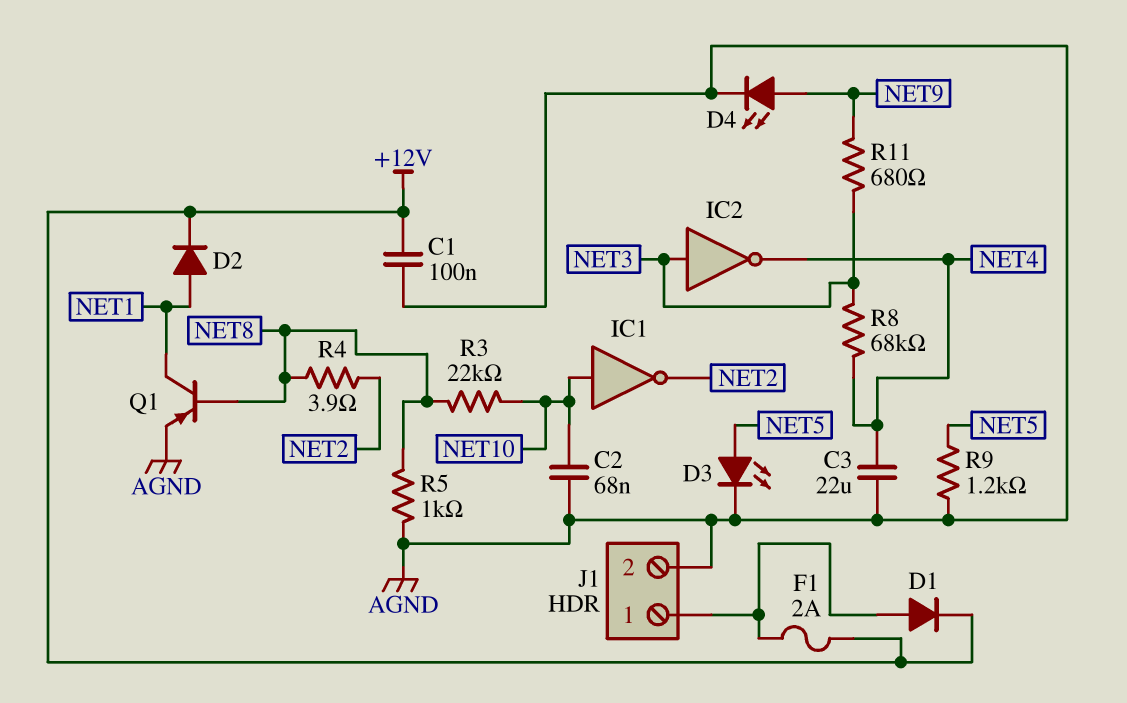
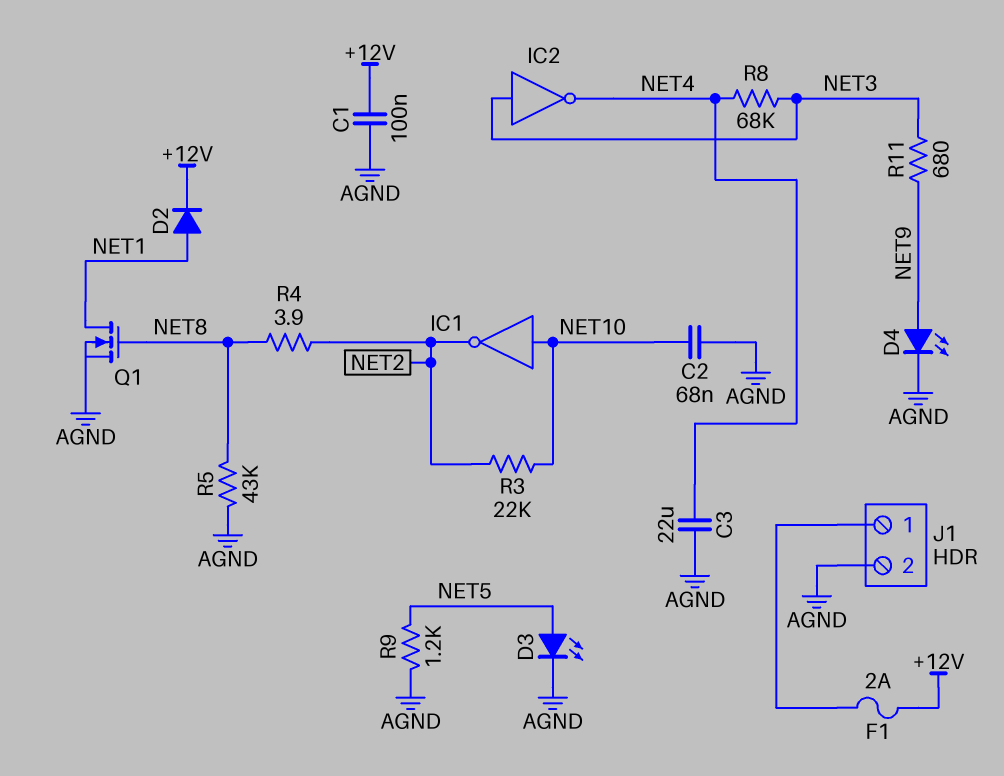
D1: diode (A J1/1, K +12V) -> none
Q1: PNP (B NET8, C NET1, E AGND) -> NMOS (G NET8, D NET1, S AGND)
R3: 22k (NET8, NET10) -> 22k (NET2, NET10)
R5: 1k (AGND, NET8) -> 43k (AGND, NET8)

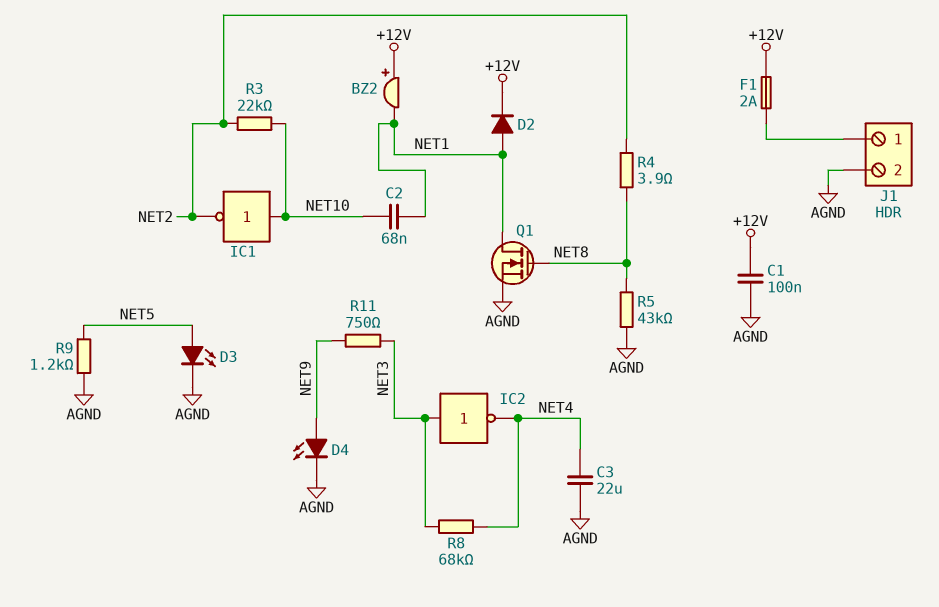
BZ2: none -> buzzer (plus +12V, minus NET1)
C2: 68nF (AGND, NET10) -> 68nF (NET1, NET10)
R11: 680 (NET3, NET9) -> 750 (NET3, NET9)

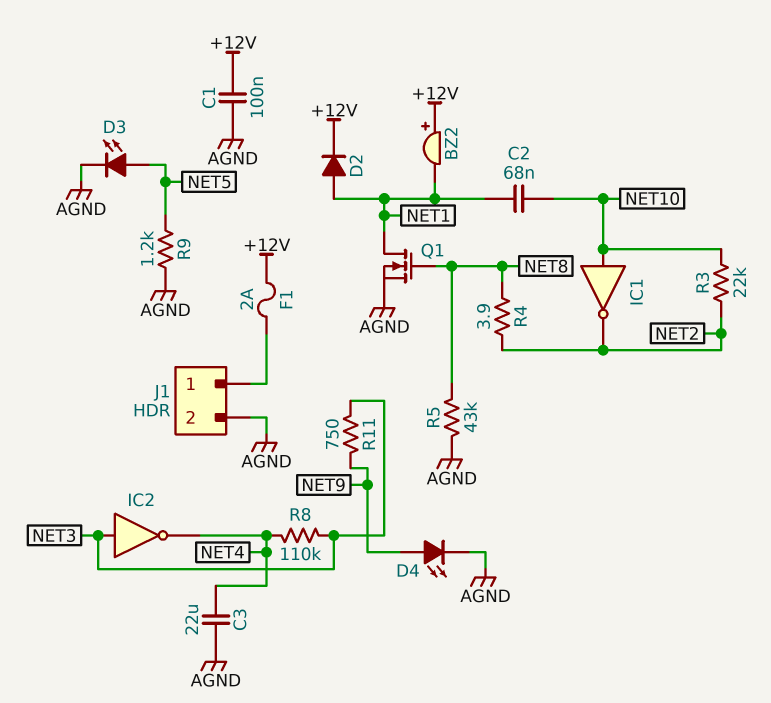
R8: 68k (NET3, NET4) -> 110k (NET3, NET4)

